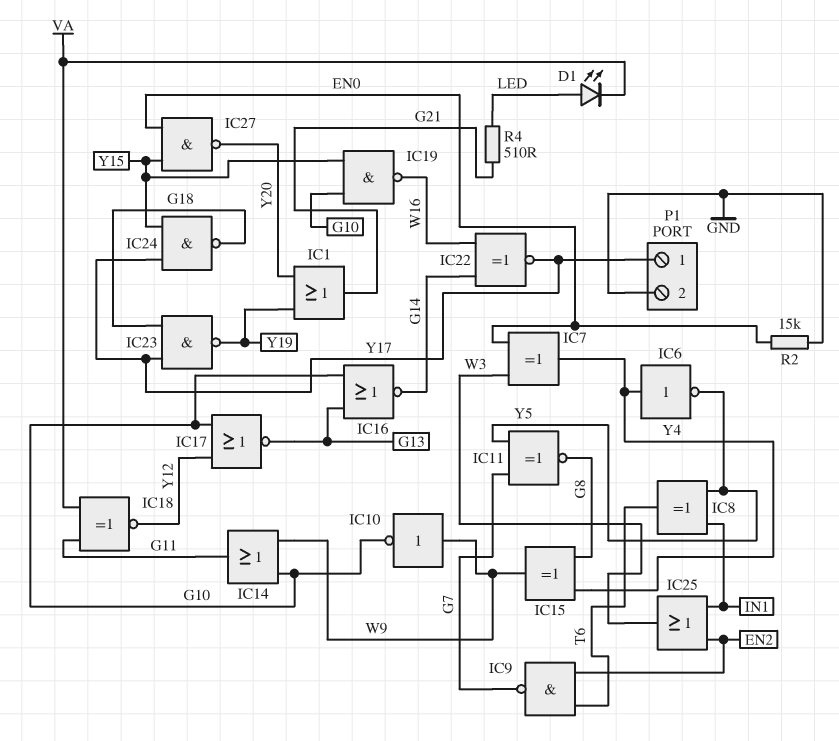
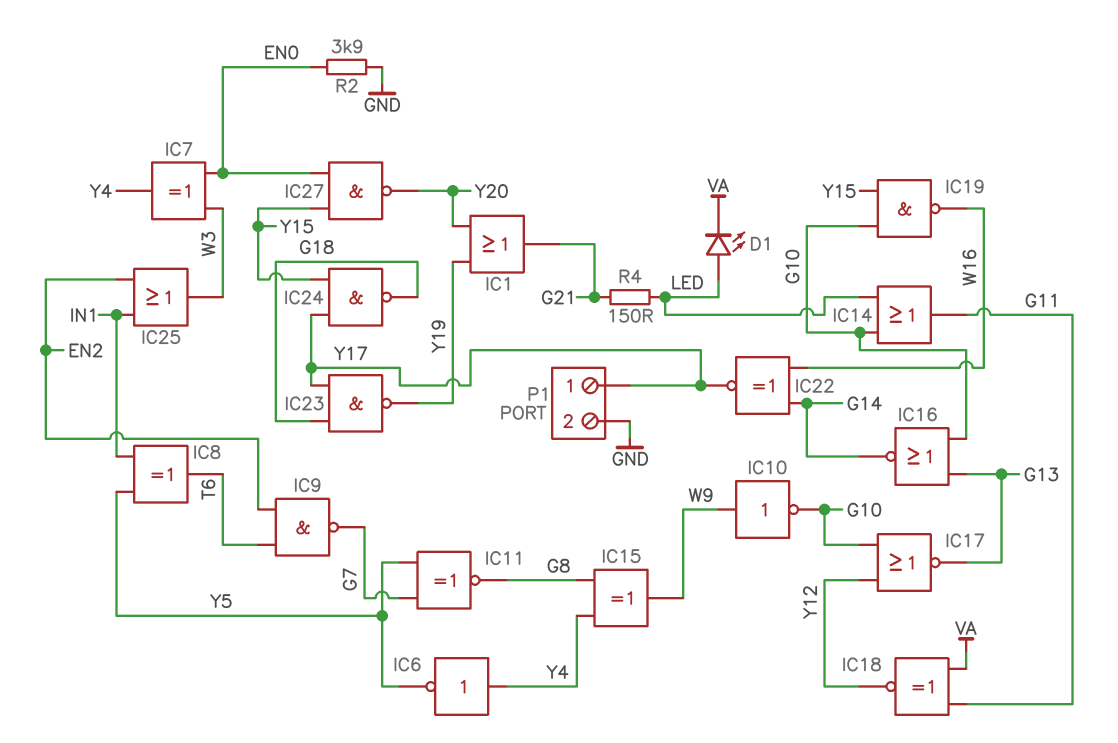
IC14: OR (in G10, in W9, out G11) -> OR (in G10, in LED, out G11)
R2: 15k (EN0, GND) -> 3.9k (EN0, GND)
R4: 510 (G21, LED) -> 150 (G21, LED)

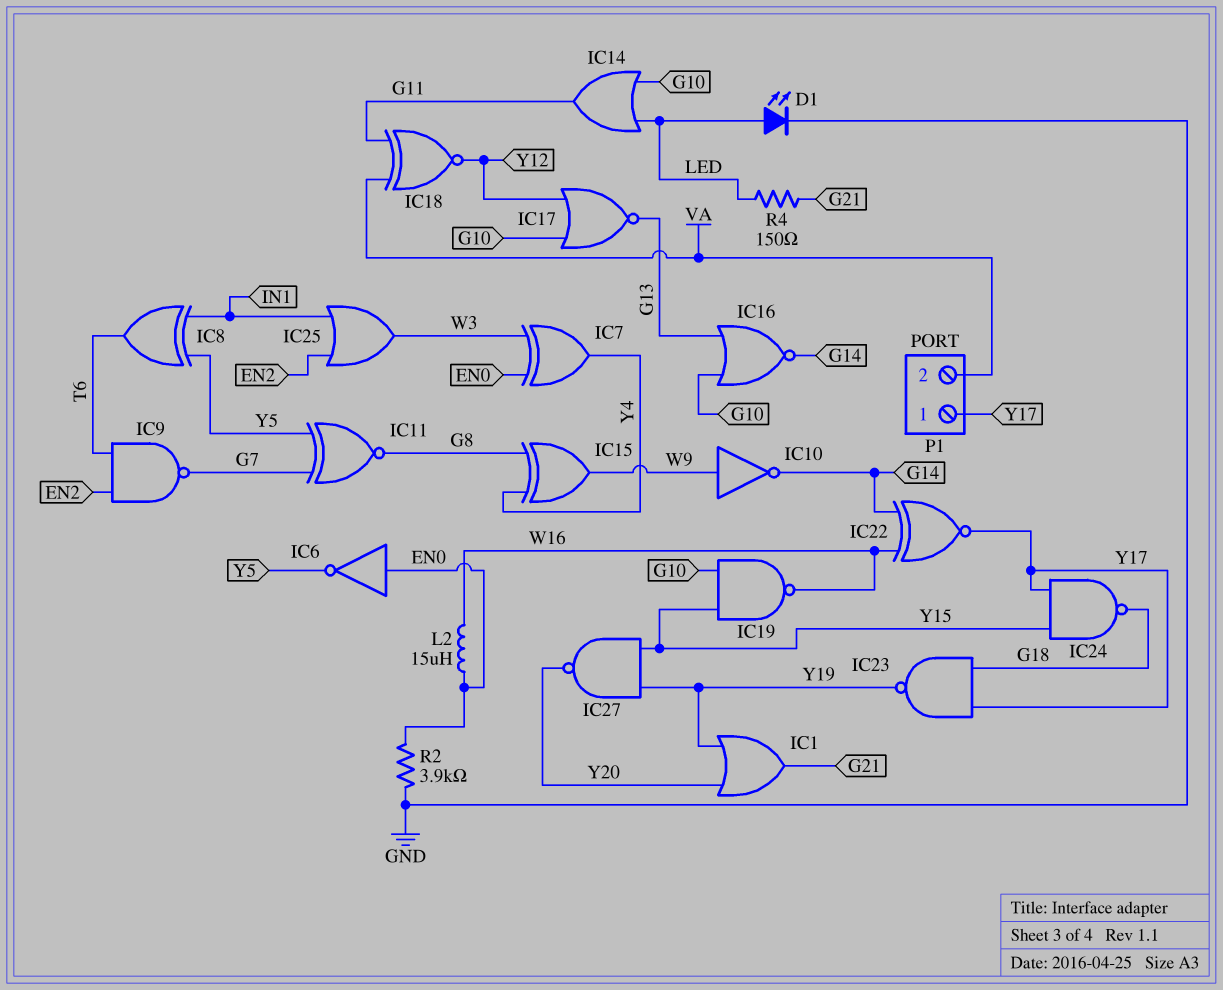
D1: LED (A LED, K VA) -> LED (A LED, K GND)
IC6: NOT (in Y4, out Y5) -> NOT (in EN0, out Y5)
IC10: NOT (in W9, out G10) -> NOT (in W9, out G14)
IC27: NAND (in EN0, in Y15, out Y20) -> NAND (in Y15, in Y19, out Y20)
L2: none -> 15uH (EN0, W16)
P1 pin 2: GND -> VA

